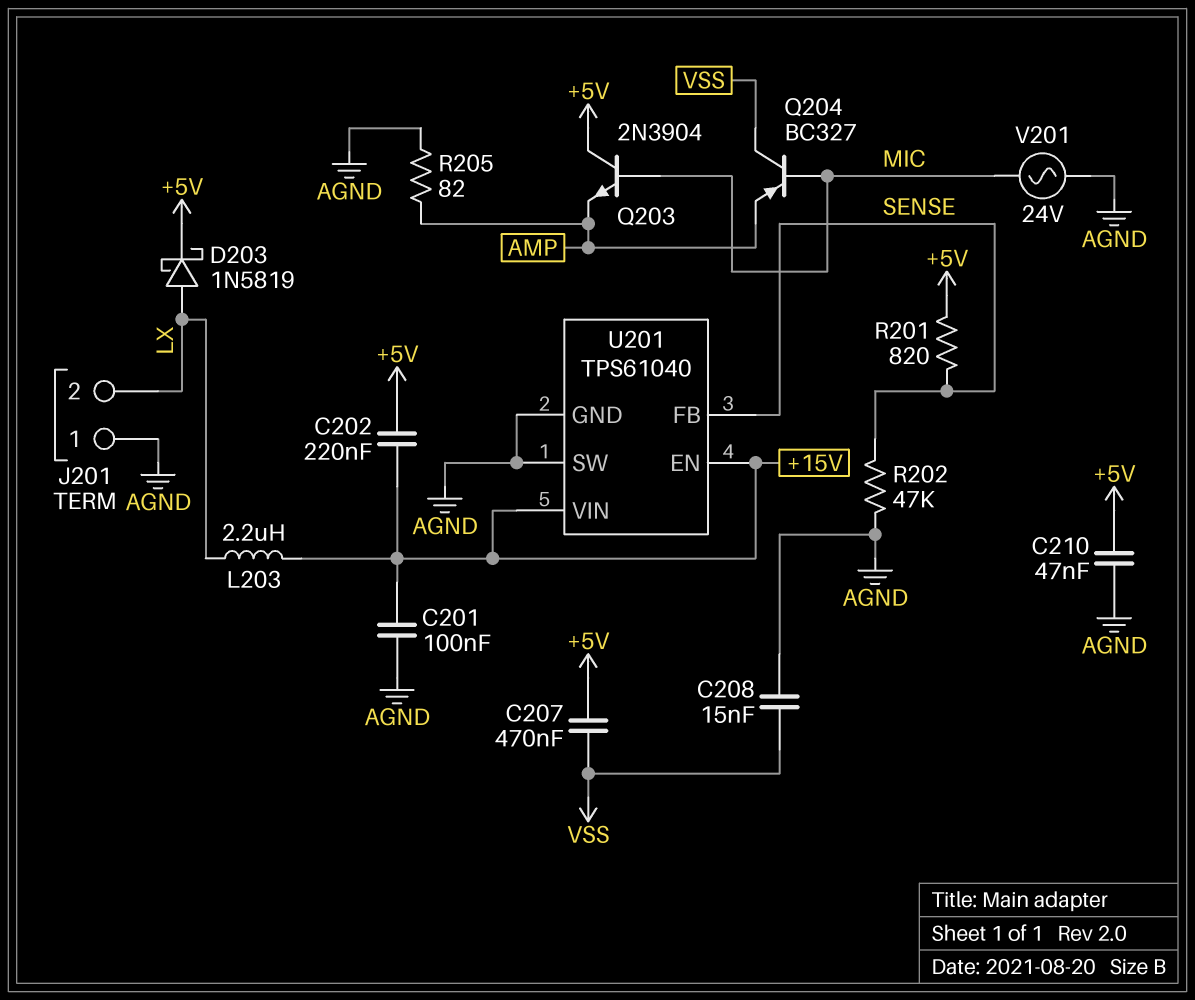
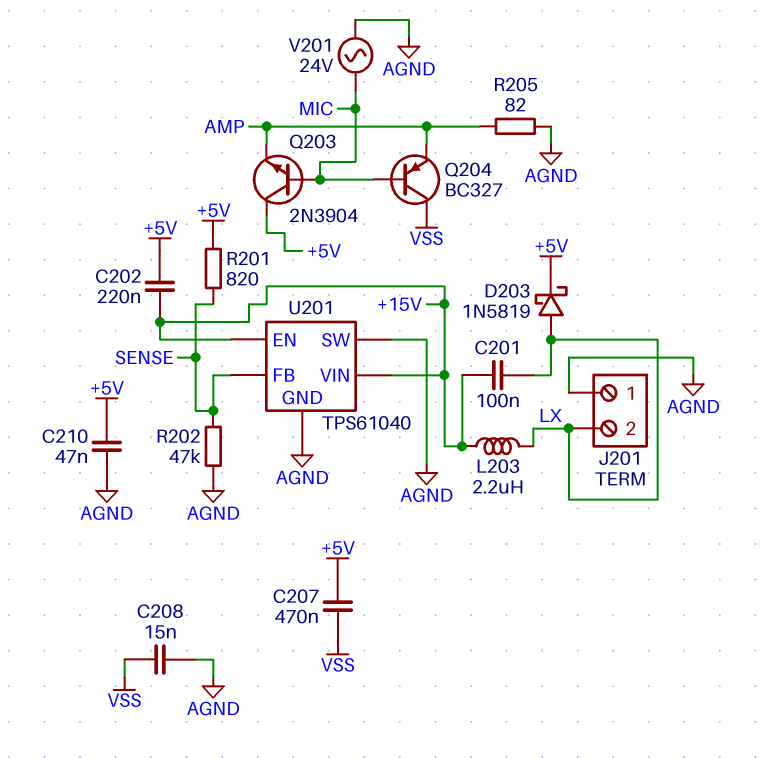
C201: 100nF (+15V, AGND) -> 100nF (+15V, LX)

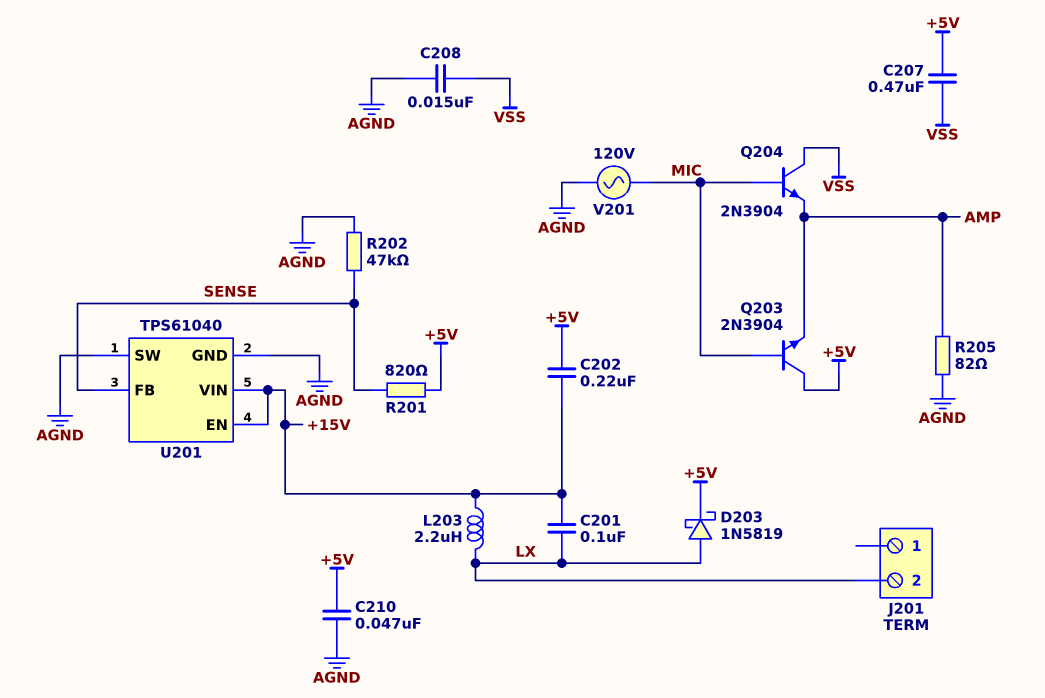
J201 pin 1: AGND -> none
Q204: PNP BC327 (B MIC, C VSS, E AMP) -> NPN 2N3904 (B MIC, C VSS, E AMP)
V201: AC 24V (AGND, MIC) -> AC 120V (AGND, MIC)

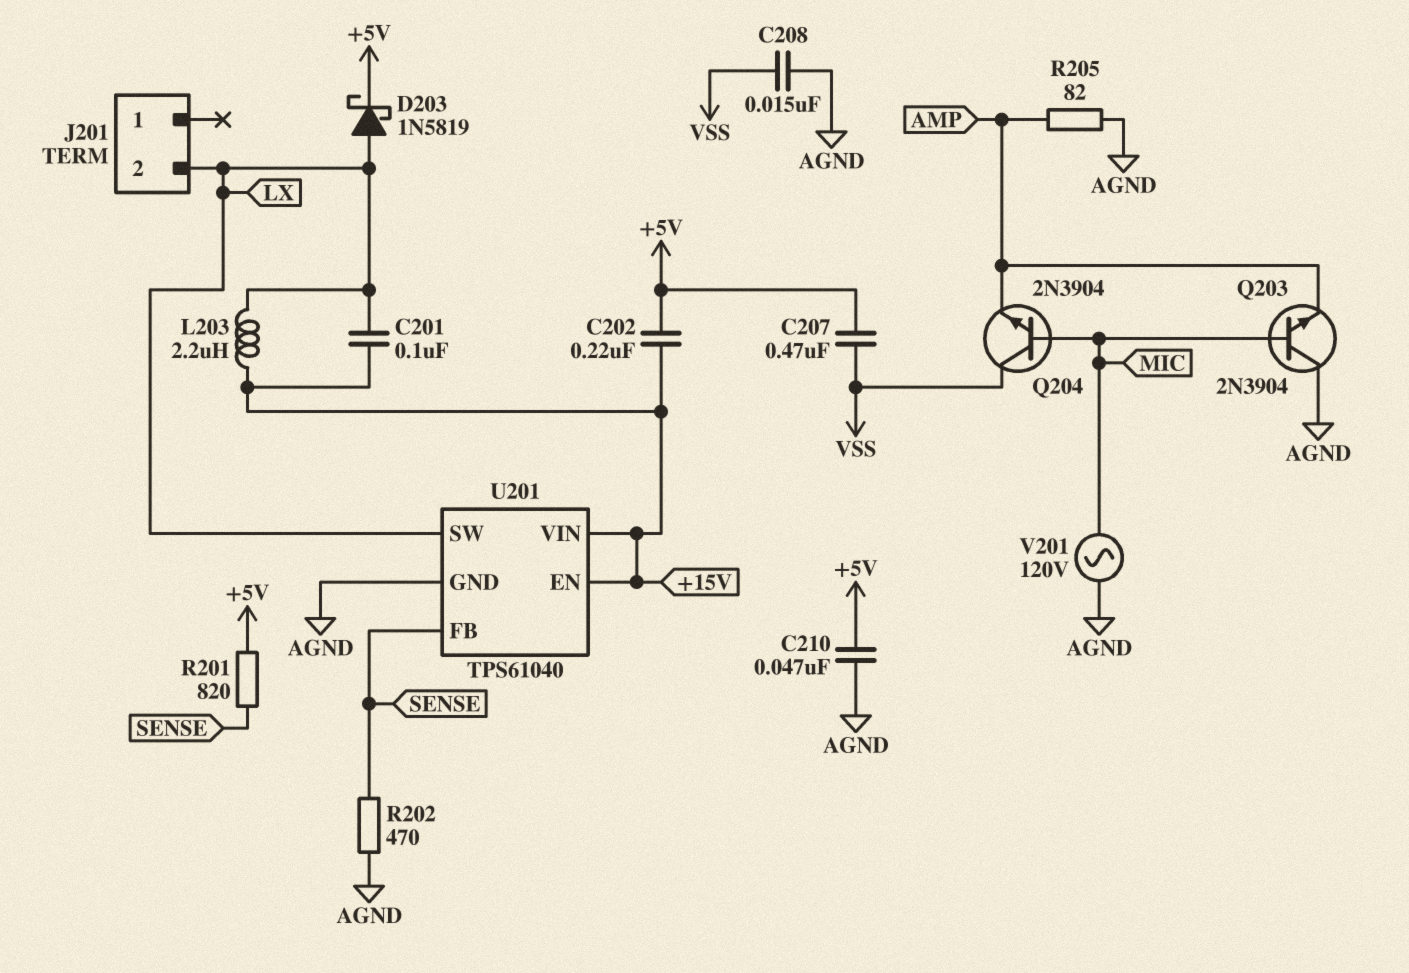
Q203: NPN 2N3904 (B MIC, C +5V, E AMP) -> NPN 2N3904 (B MIC, C AGND, E AMP)
R202: 47k (AGND, SENSE) -> 470 (AGND, SENSE)
U201 pin SW: AGND -> LX

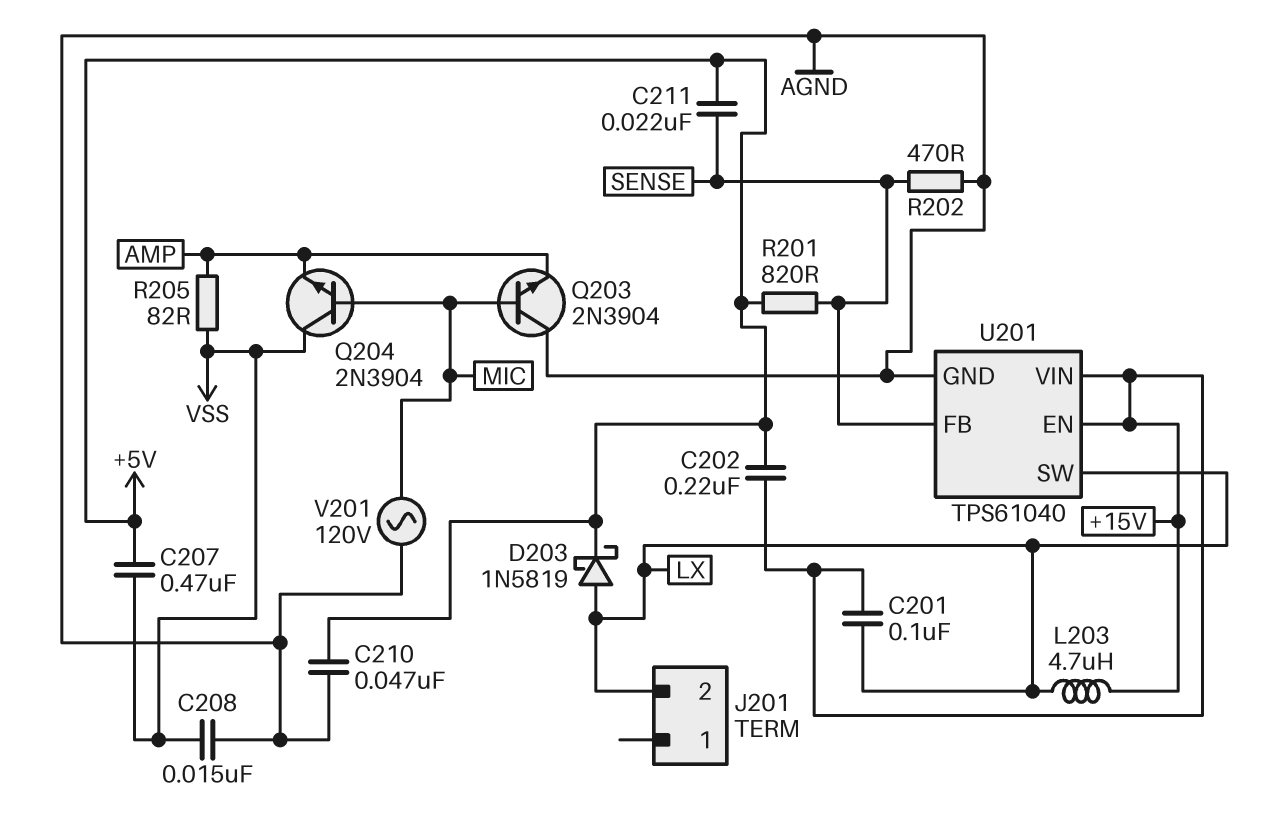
C211: none -> 22nF (+5V, SENSE)
L203: 2.2uH (+15V, LX) -> 4.7uH (+15V, LX)
R205: 82 (AGND, AMP) -> 82 (AMP, VSS)

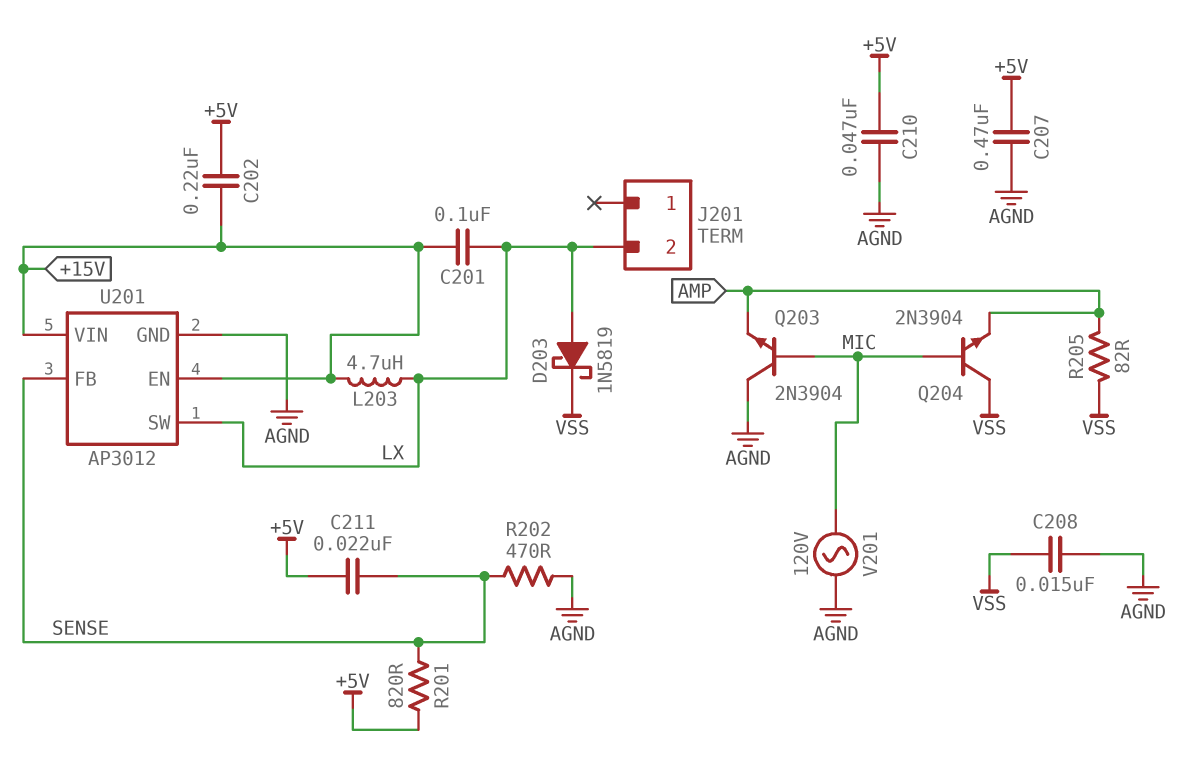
C207: 470nF (+5V, VSS) -> 470nF (+5V, AGND)
D203: schottky 1N5819 (A LX, K +5V) -> schottky 1N5819 (A LX, K VSS)
U201: TPS61040 -> AP3012

